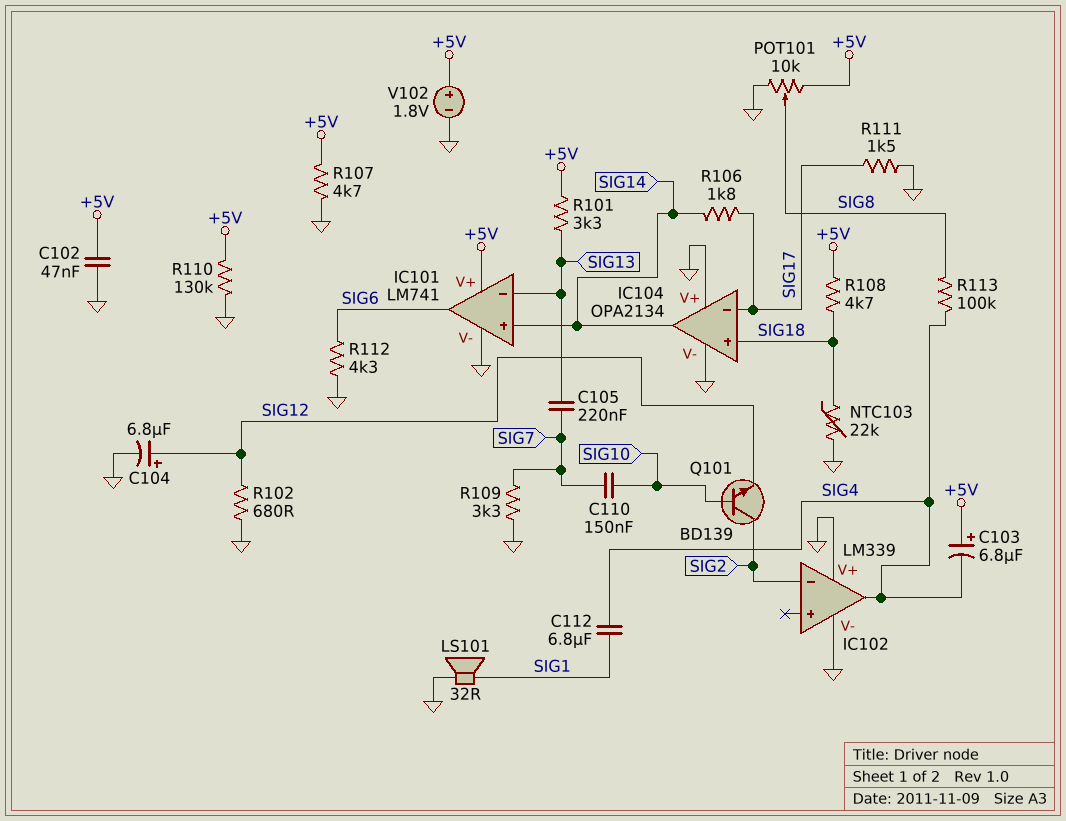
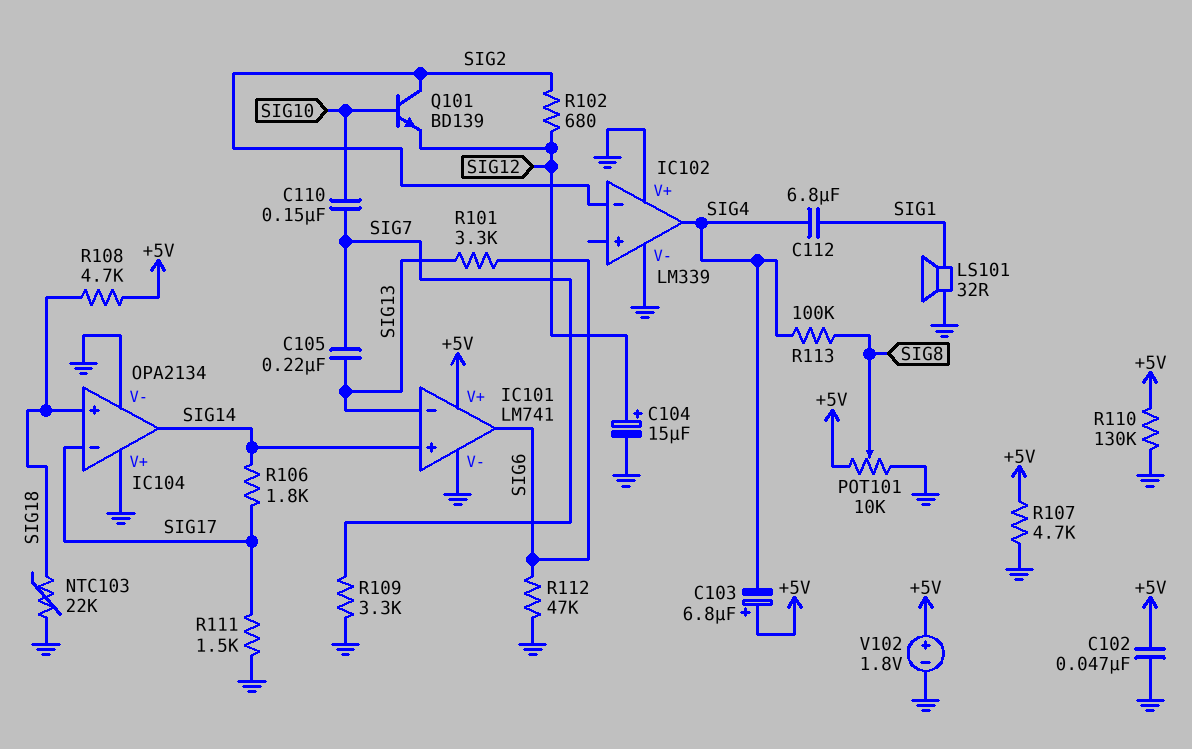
C104: 6.8uF (plus SIG12, minus GND) -> 15uF (plus SIG12, minus GND)
R101: 3.3k (+5V, SIG13) -> 3.3k (SIG6, SIG13)
R102: 680 (GND, SIG12) -> 680 (SIG2, SIG12)
R112: 4.3k (GND, SIG6) -> 47k (GND, SIG6)

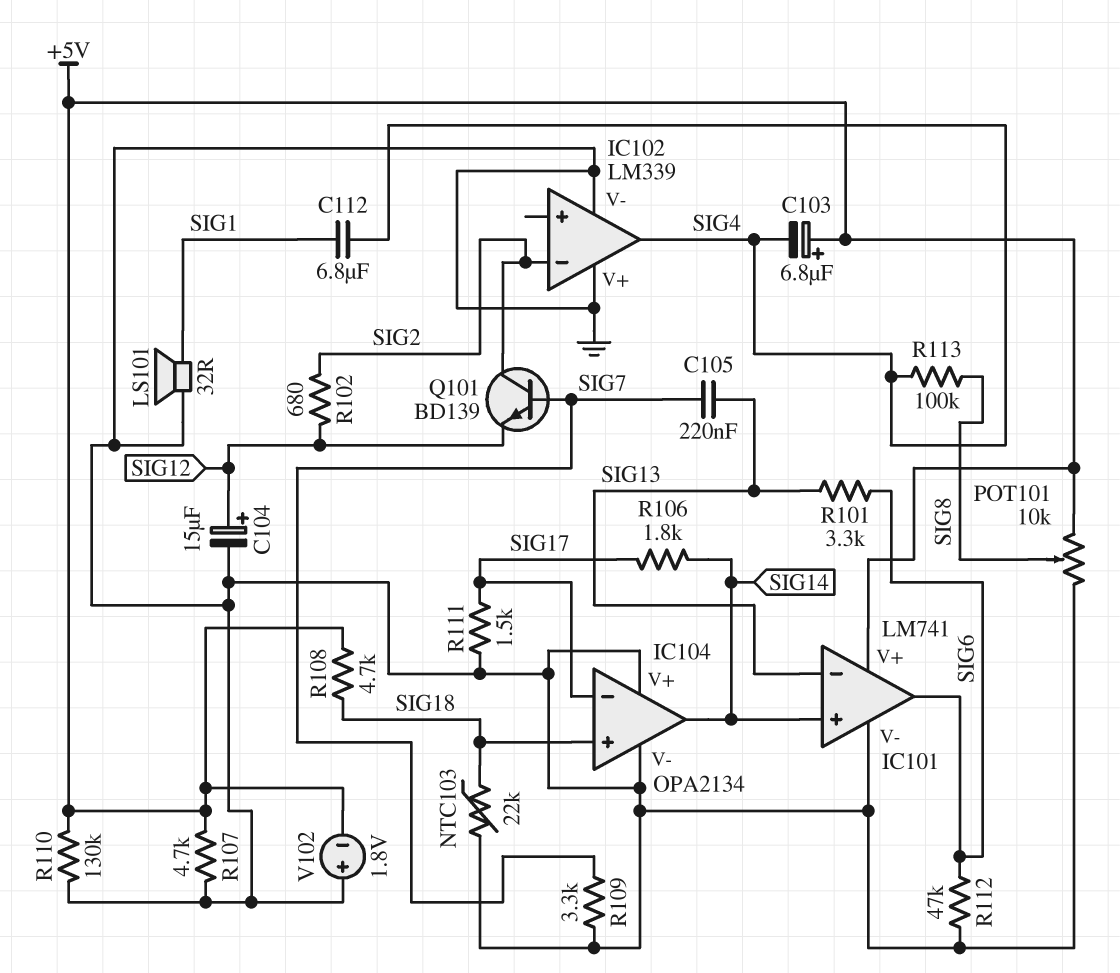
C102: 47nF (+5V, GND) -> none
C110: 150nF (SIG7, SIG10) -> none
Q101: NPN BD139 (B SIG10, C SIG2, E SIG12) -> NPN BD139 (B SIG7, C SIG2, E SIG12)
V102: 1.8V (plus +5V, minus GND) -> 1.8V (plus GND, minus +5V)

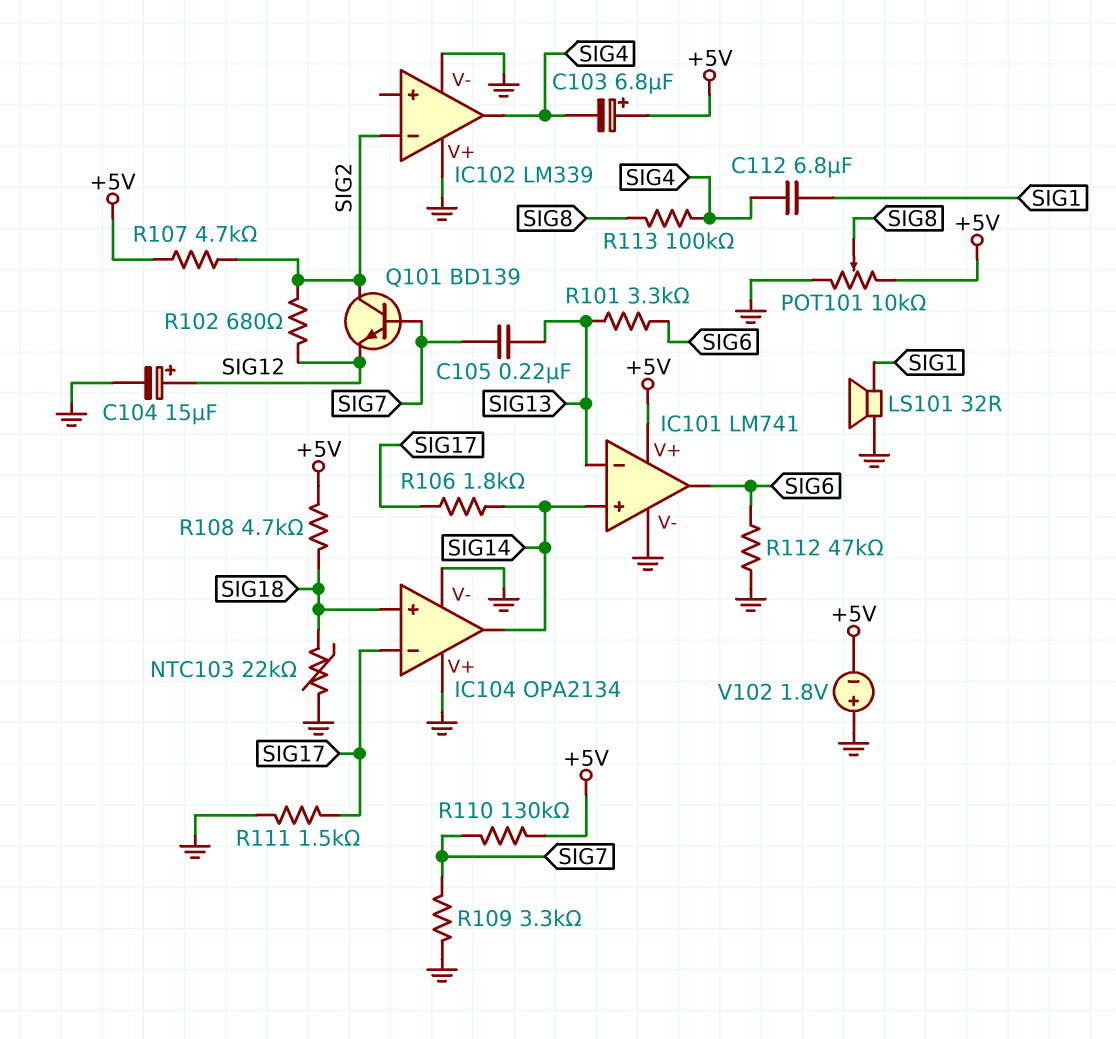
R107: 4.7k (+5V, GND) -> 4.7k (+5V, SIG2)
R110: 130k (+5V, GND) -> 130k (+5V, SIG7)

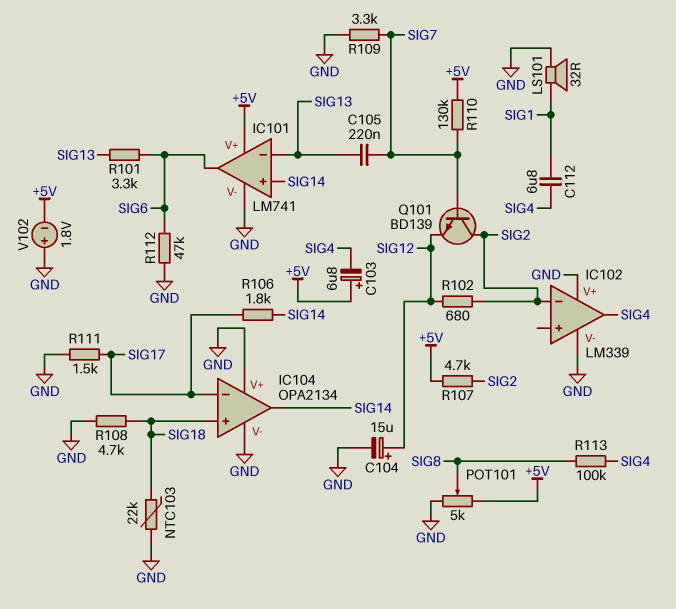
POT101: 10k (+5V, GND, wiper SIG8) -> 5k (+5V, GND, wiper SIG8)
R108: 4.7k (+5V, SIG18) -> 4.7k (GND, SIG18)

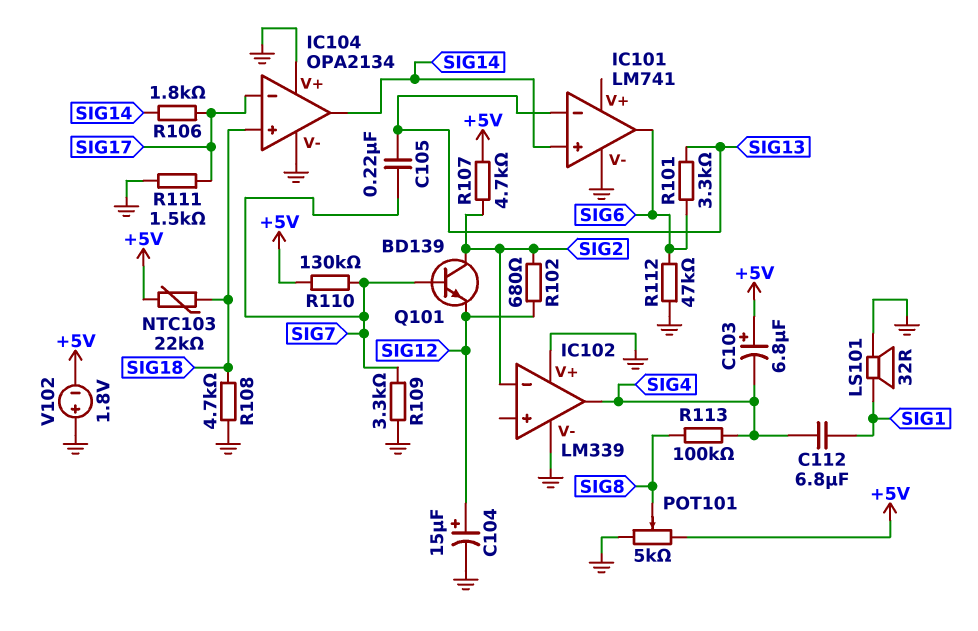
IC101 pin V+: +5V -> none
NTC103: 22k (GND, SIG18) -> 22k (+5V, SIG18)

